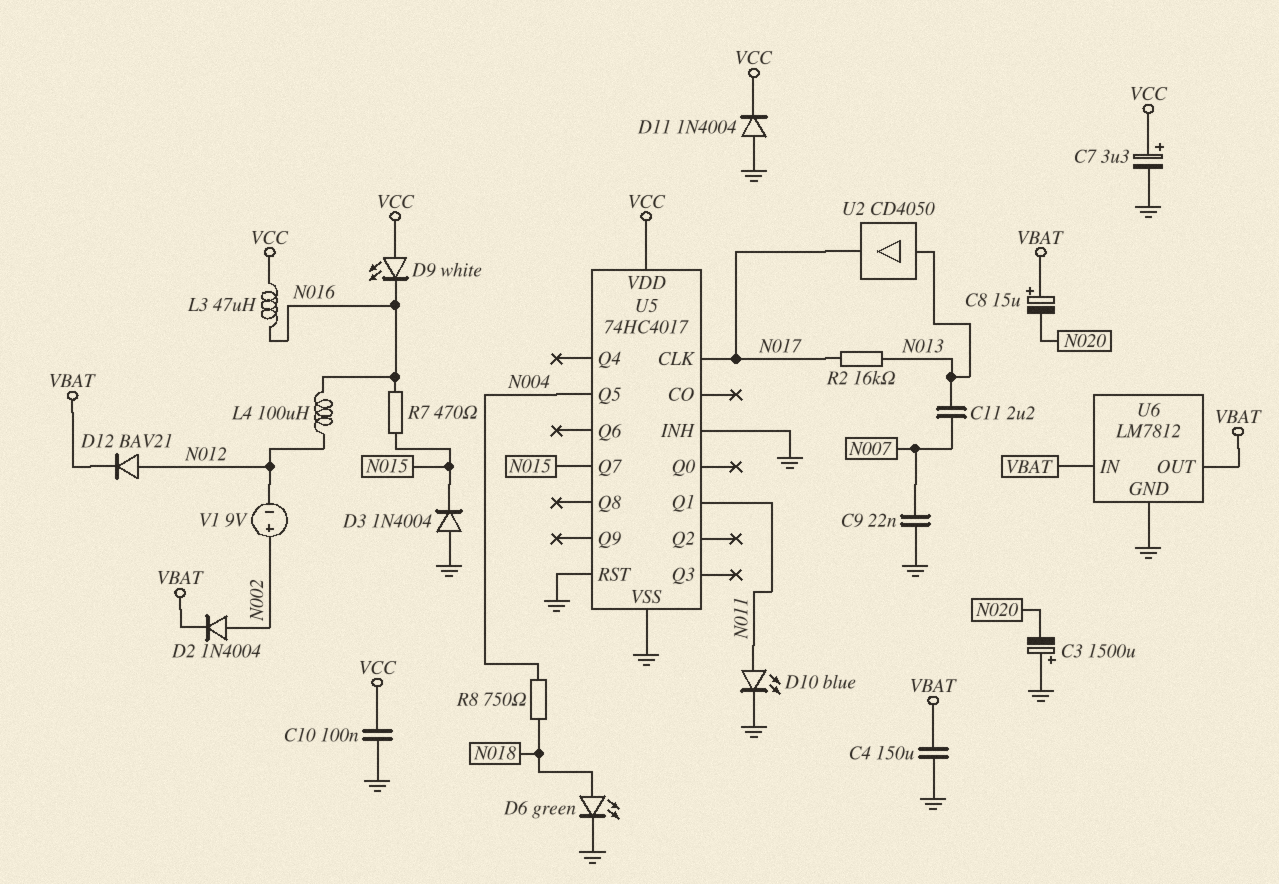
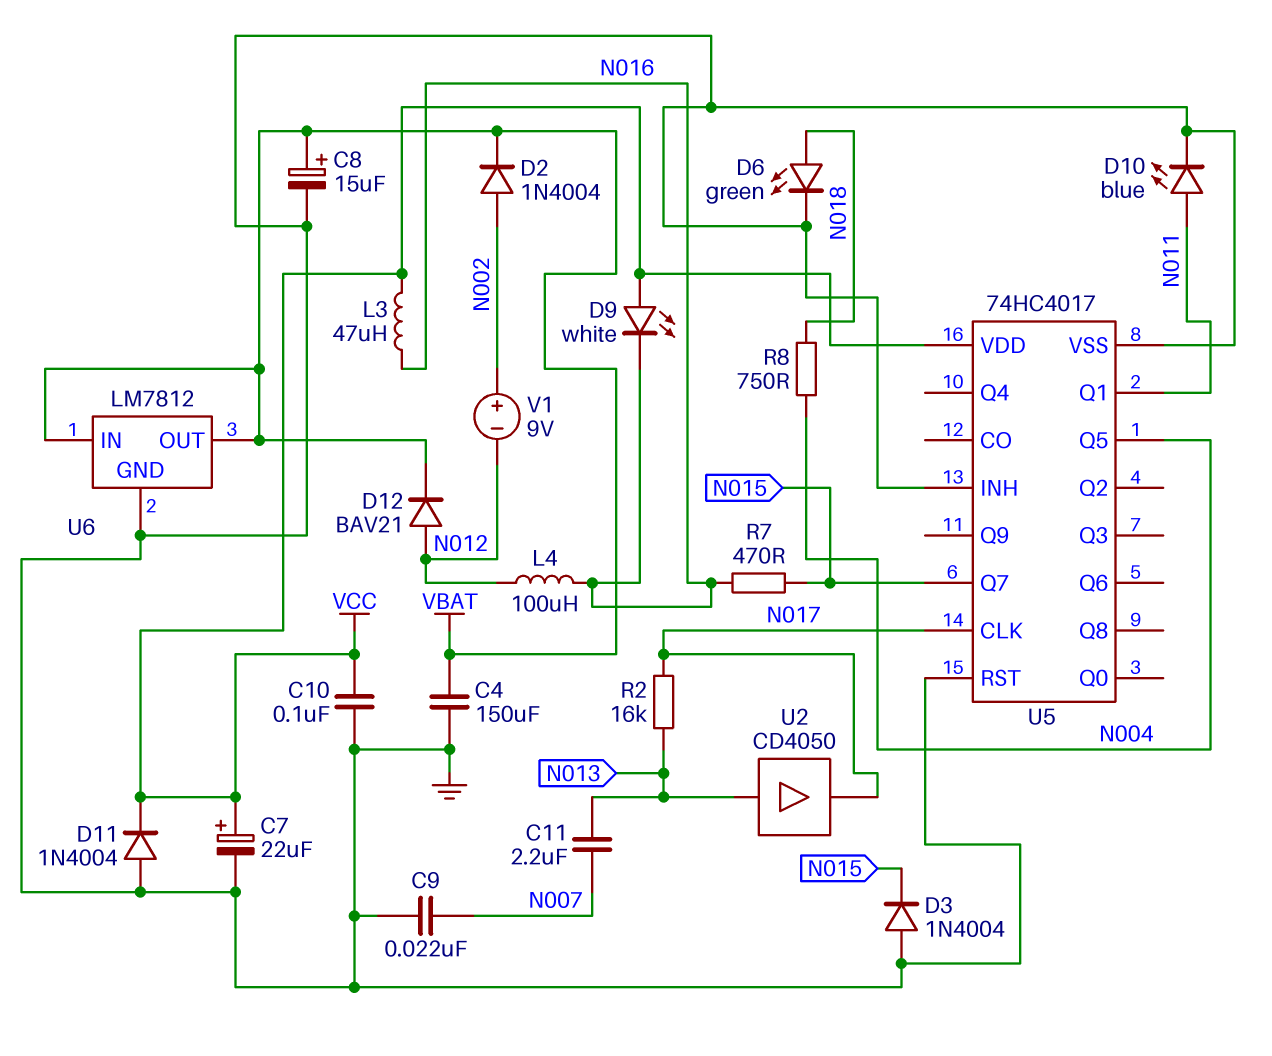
C3: 1500uF (plus GND, minus N020) -> none
C7: 3.3uF (plus VCC, minus GND) -> 22uF (plus VCC, minus GND)
C8: 15uF (plus VBAT, minus N020) -> 15uF (plus VBAT, minus GND)

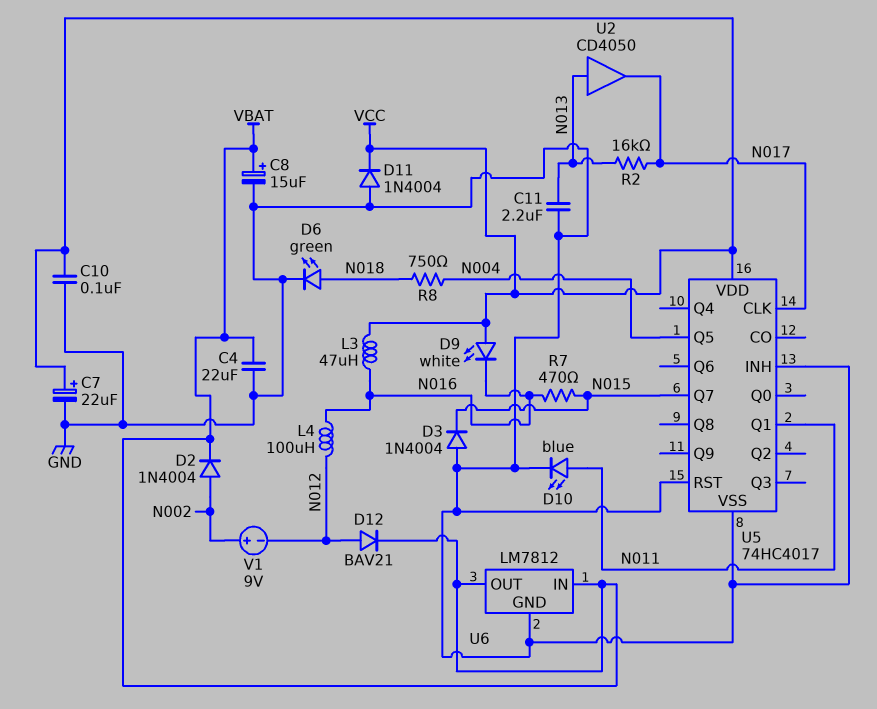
C4: 150uF (GND, VBAT) -> 22uF (GND, VBAT)
C9: 22nF (GND, N007) -> none
C11: 2.2uF (N007, N013) -> 2.2uF (GND, N013)

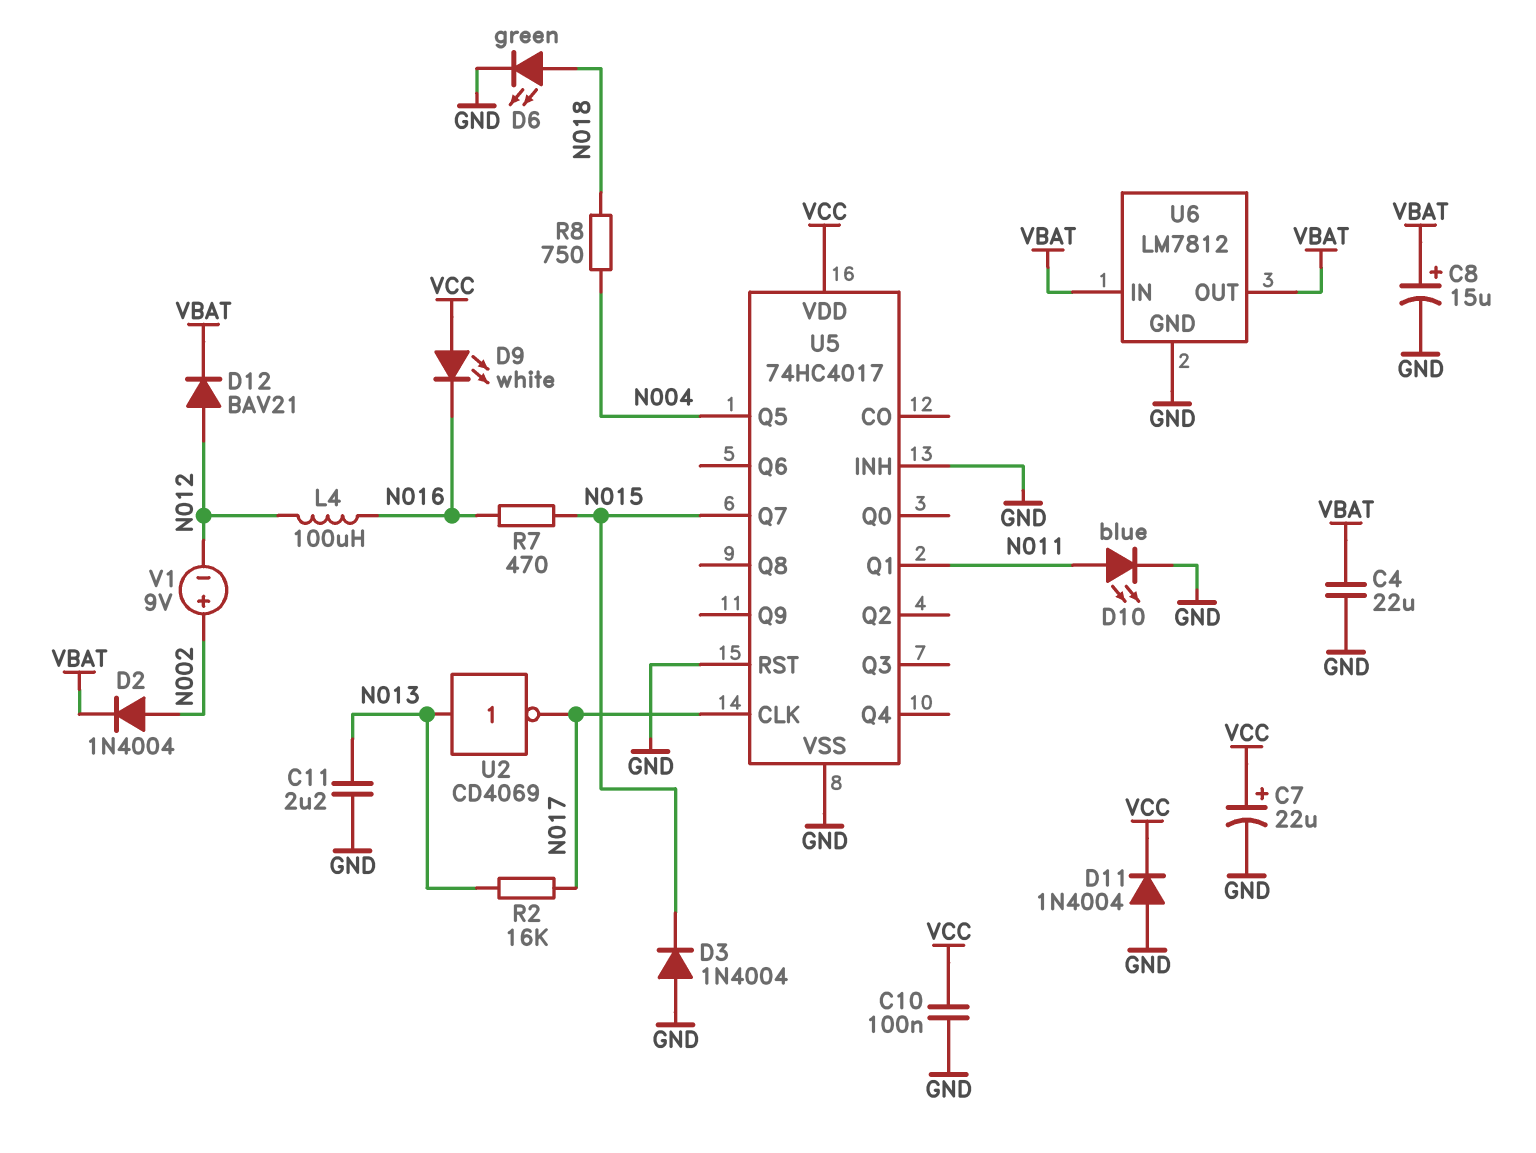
L3: 47uH (N016, VCC) -> none
U2: buffer CD4050 (in N013, out N017) -> NOT CD4069 (in N013, out N017)

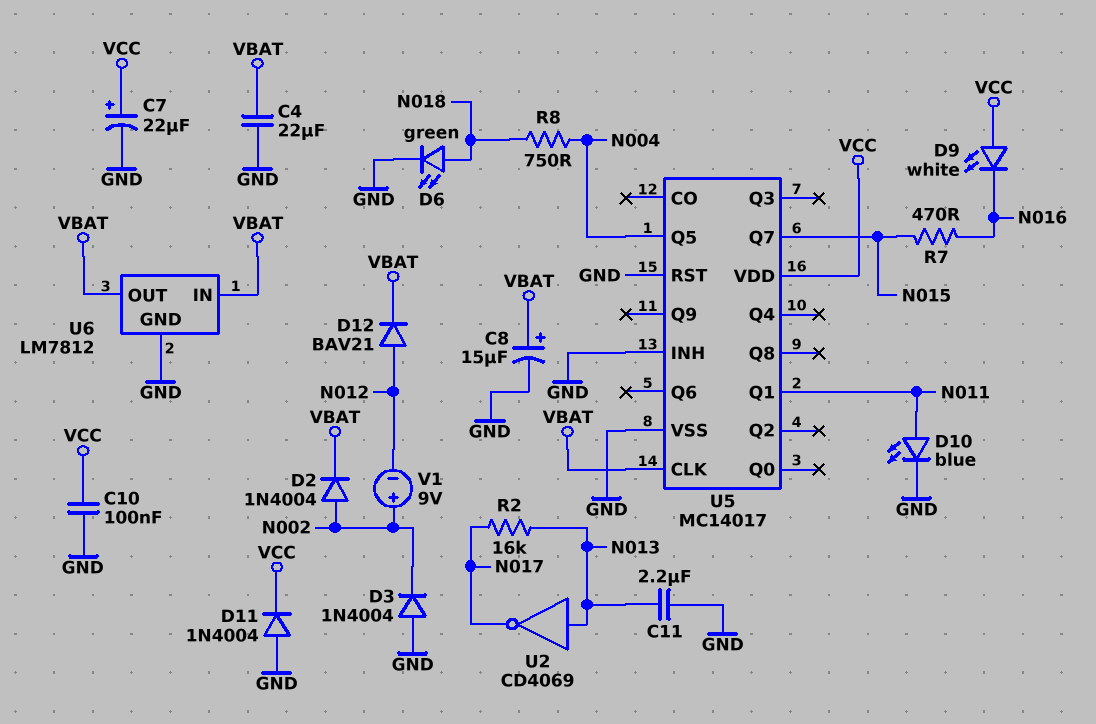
D3: diode 1N4004 (A GND, K N015) -> diode 1N4004 (A GND, K N002)
L4: 100uH (N012, N016) -> none
U5: 74HC4017 -> MC14017
U5 pin CLK: N017 -> VBAT

